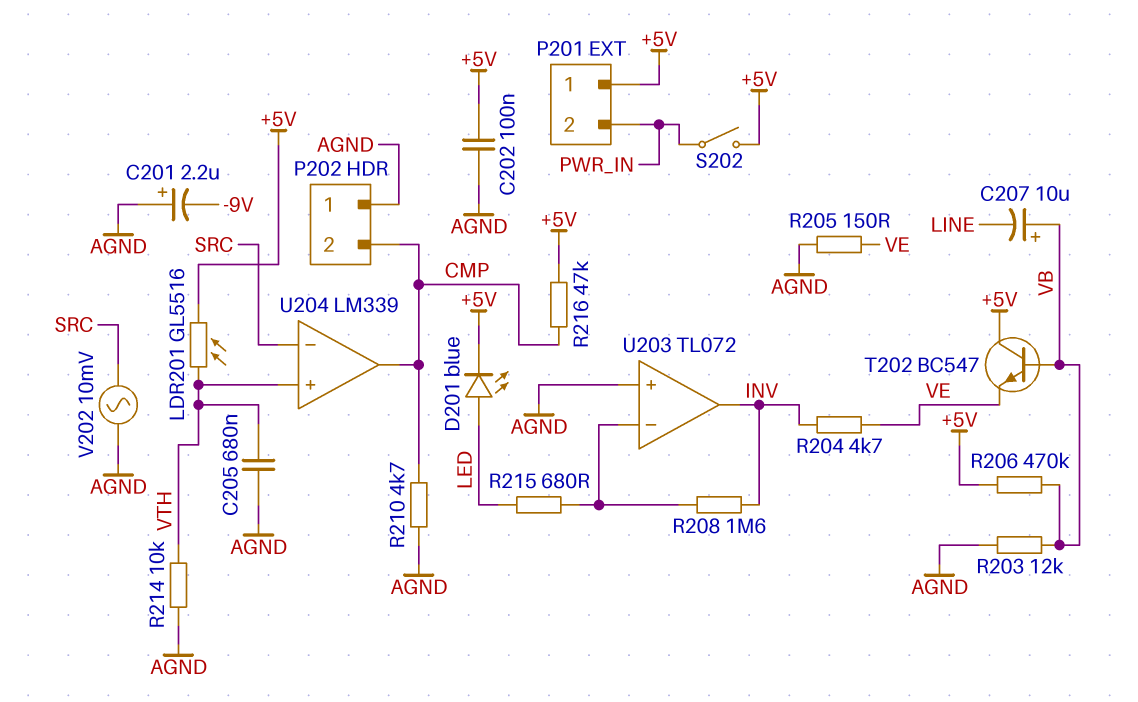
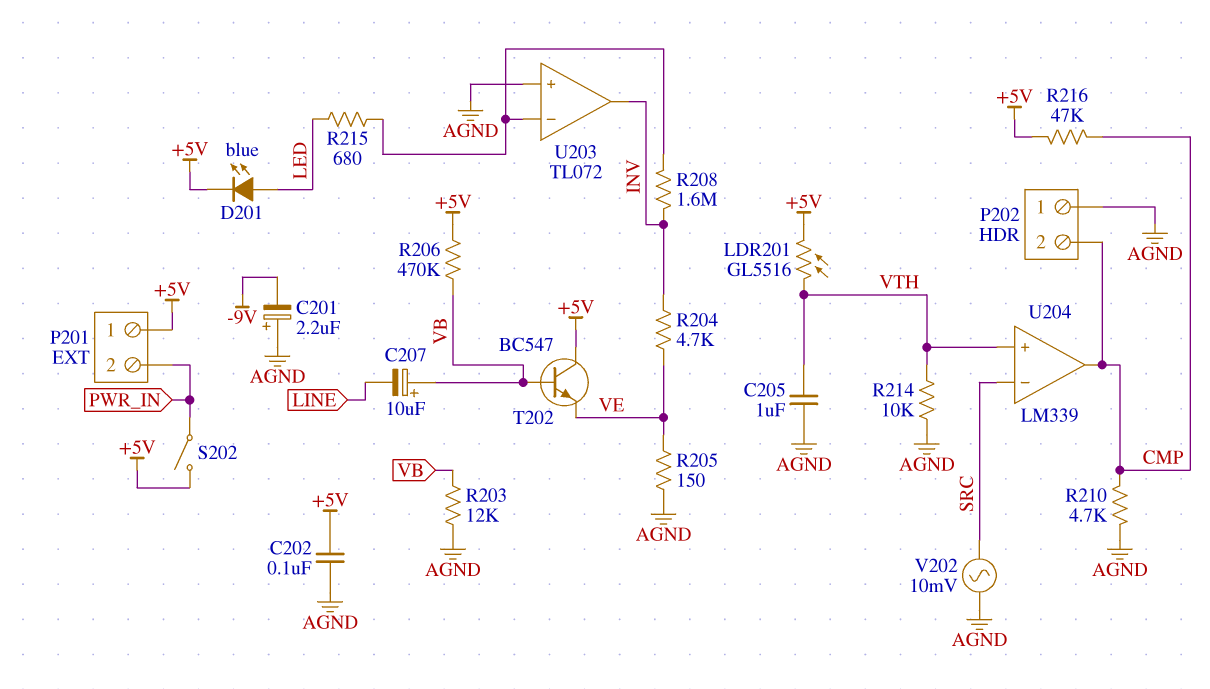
C205: 680nF (AGND, VTH) -> 1uF (AGND, VTH)

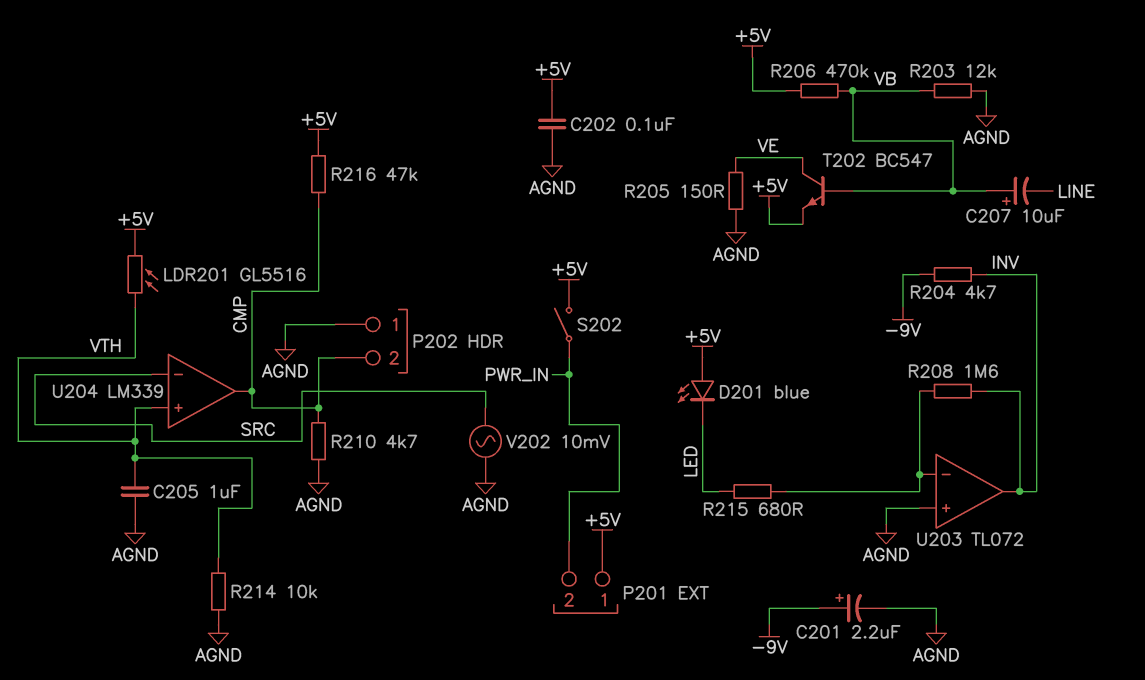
C201: 2.2uF (plus AGND, minus -9V) -> 2.2uF (plus -9V, minus AGND)
D201: LED blue (A LED, K +5V) -> LED blue (A +5V, K LED)
R204: 4.7k (INV, VE) -> 4.7k (-9V, INV)
T202: NPN BC547 (B VB, C +5V, E VE) -> NPN BC547 (B VB, C VE, E +5V)

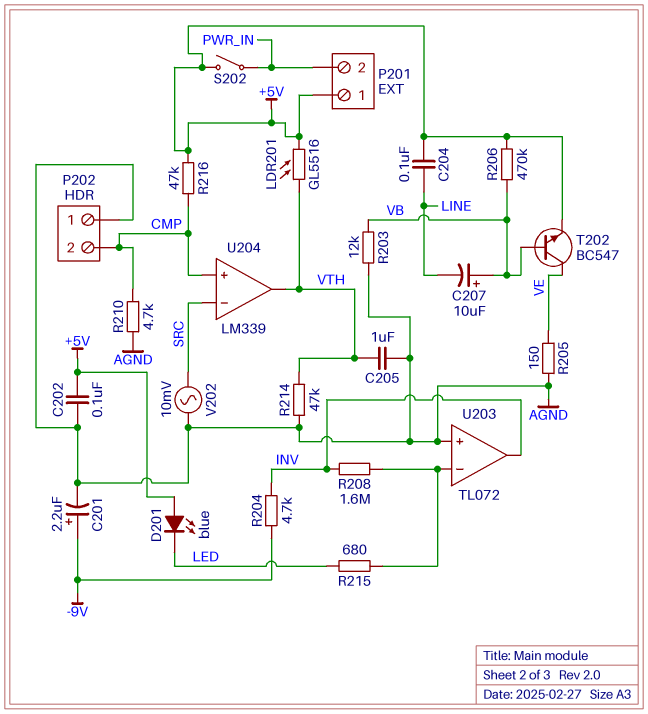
C204: none -> 100nF (+5V, LINE)
R214: 10k (AGND, VTH) -> 47k (AGND, VTH)
U204 pin in+: VTH -> CMP
U204 pin out: CMP -> VTH

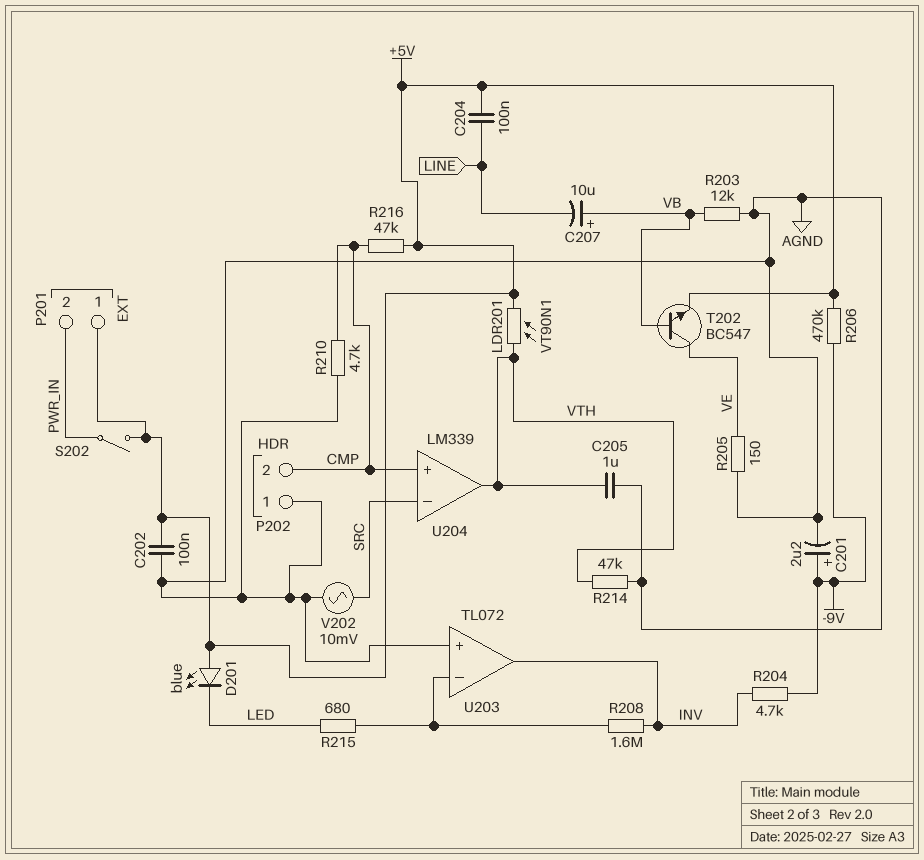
LDR201: GL5516 (+5V, VTH) -> VT90N1 (+5V, VTH)
R206: 470k (+5V, VB) -> 470k (+5V, -9V)

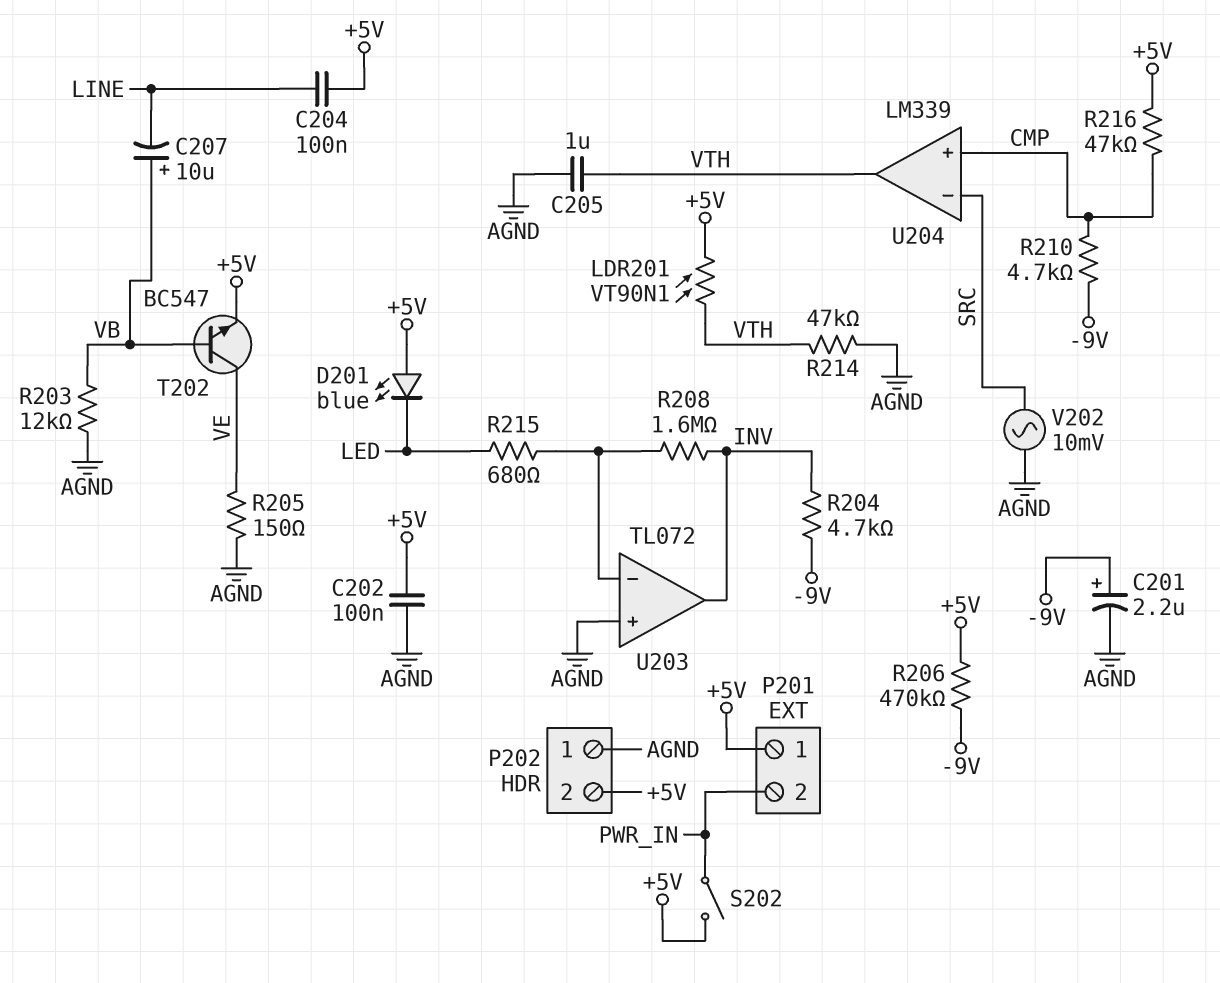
P202 pin 2: CMP -> +5V
R210: 4.7k (AGND, CMP) -> 4.7k (-9V, CMP)

